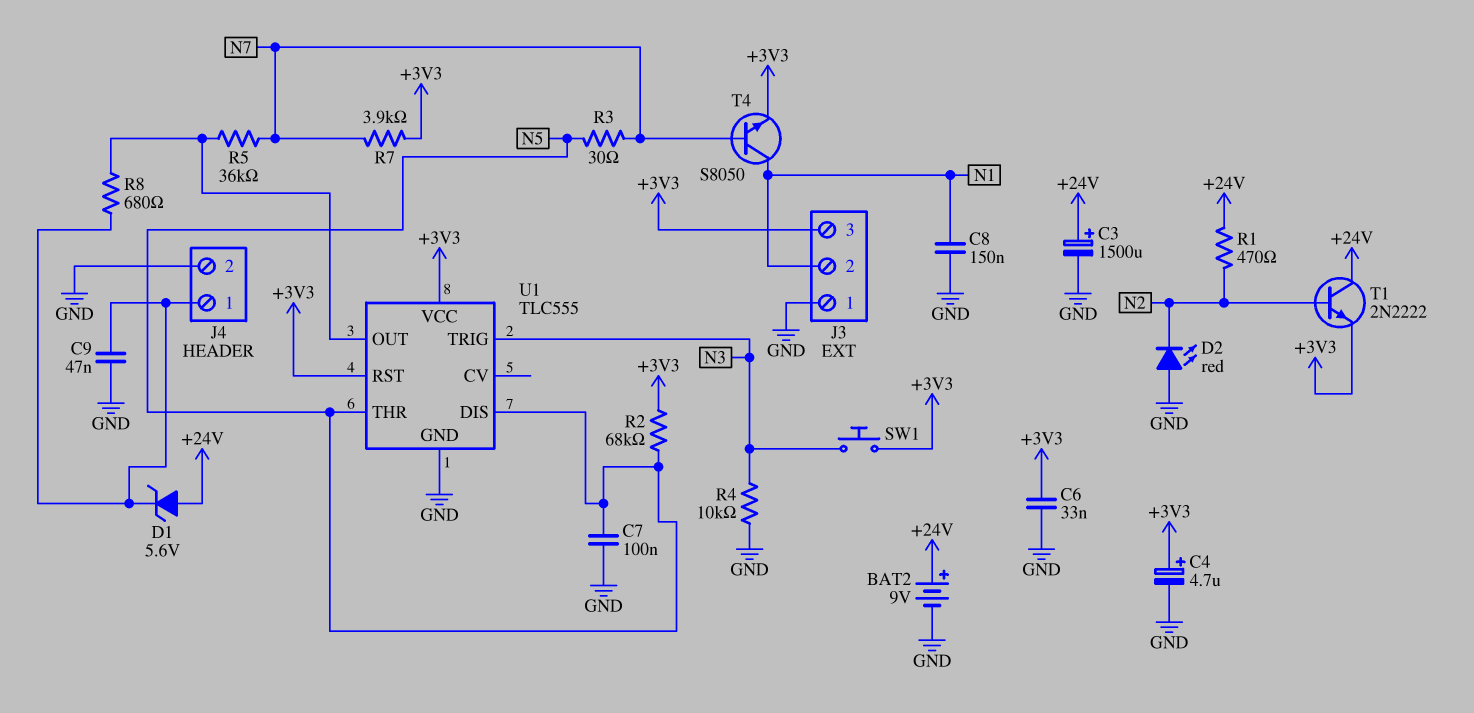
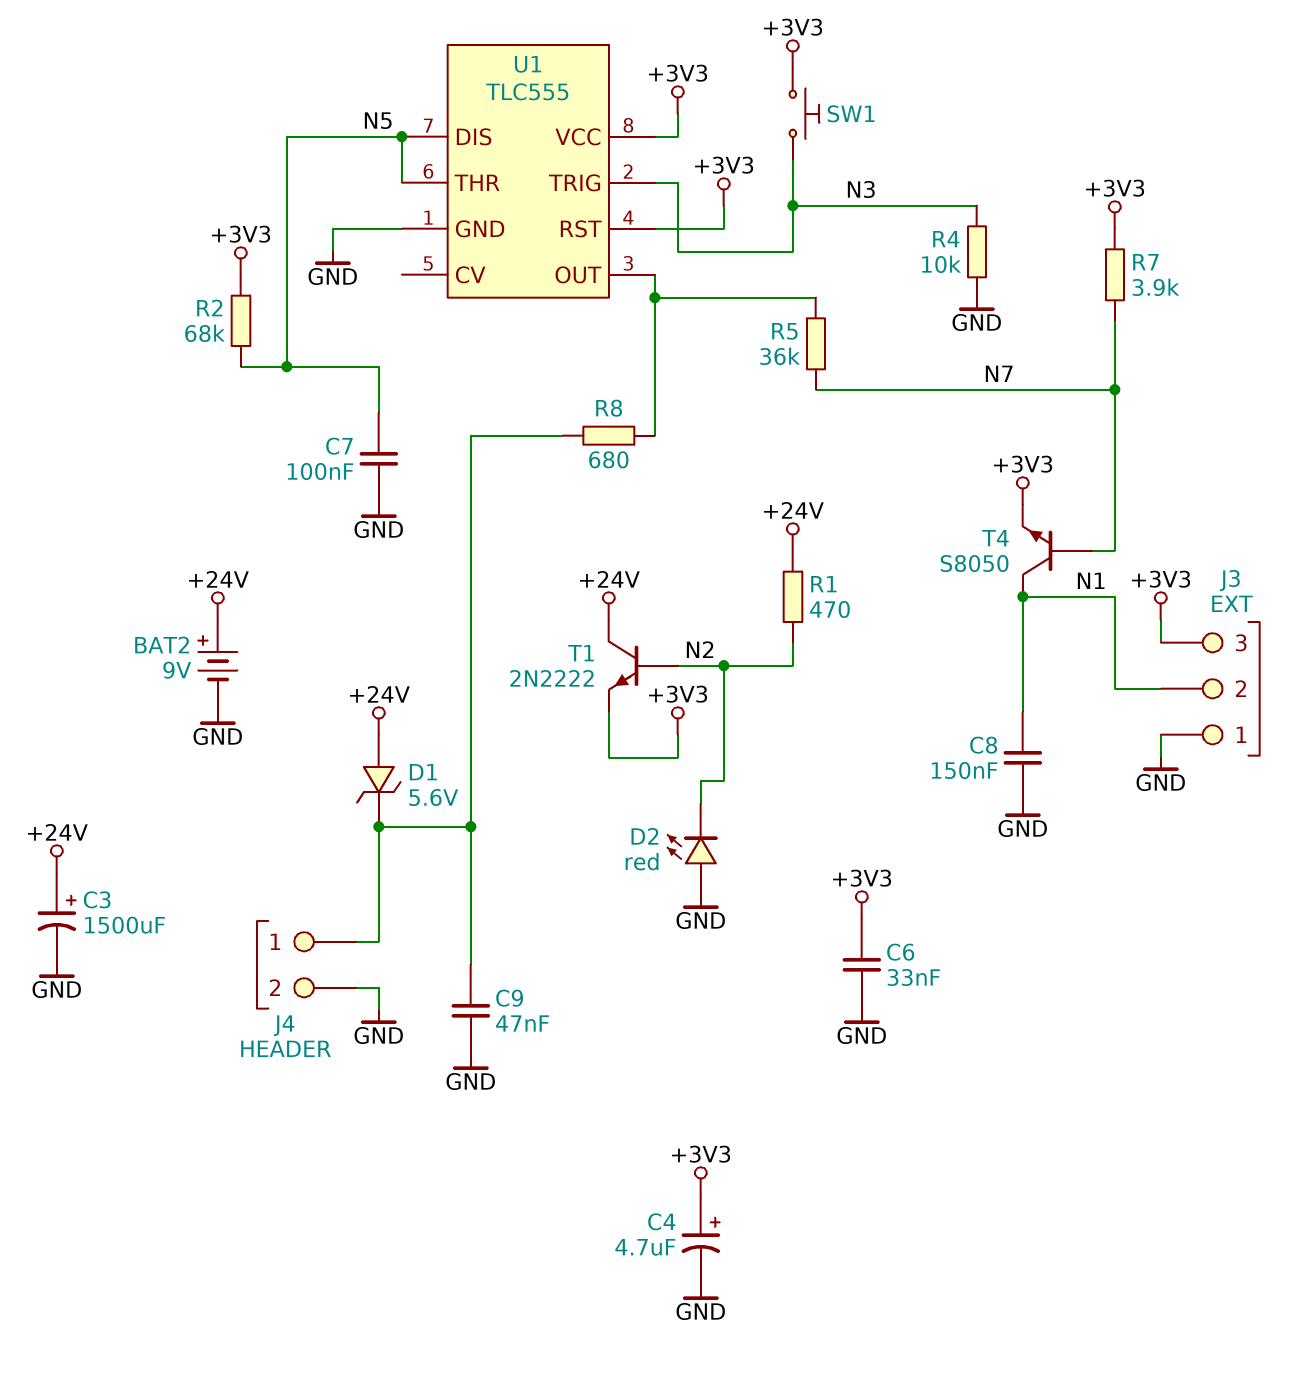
R3: 30 (N5, N7) -> none

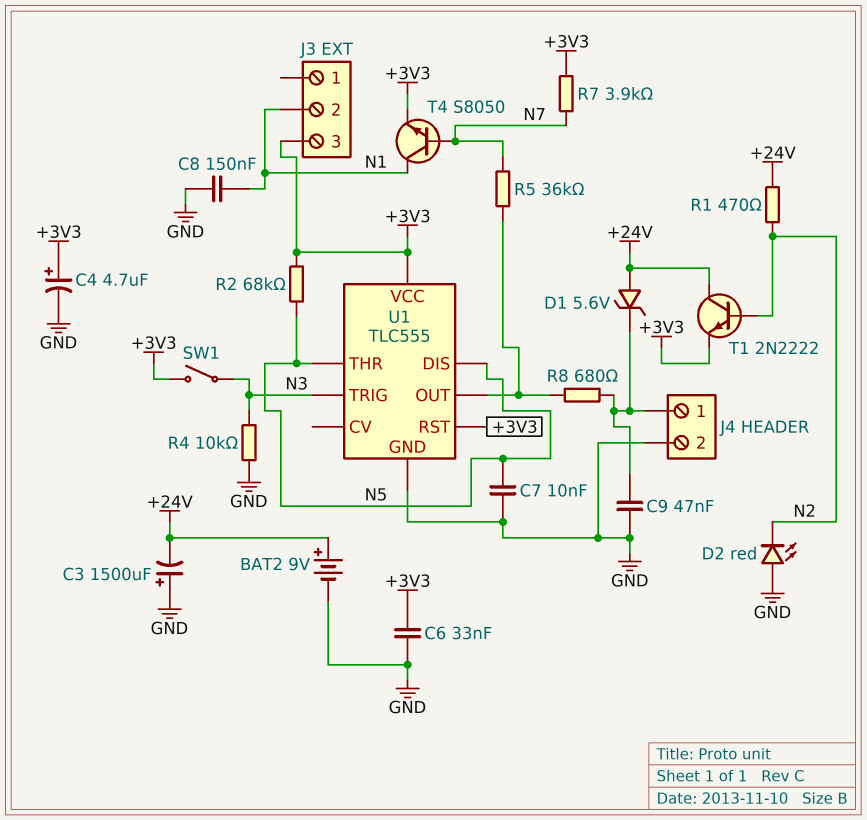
C3: 1500uF (plus +24V, minus GND) -> 1500uF (plus GND, minus +24V)
C7: 100nF (GND, N5) -> 10nF (GND, N5)
J3 pin 1: GND -> none
SW1: button (+3V3, N3) -> switch (+3V3, N3)

